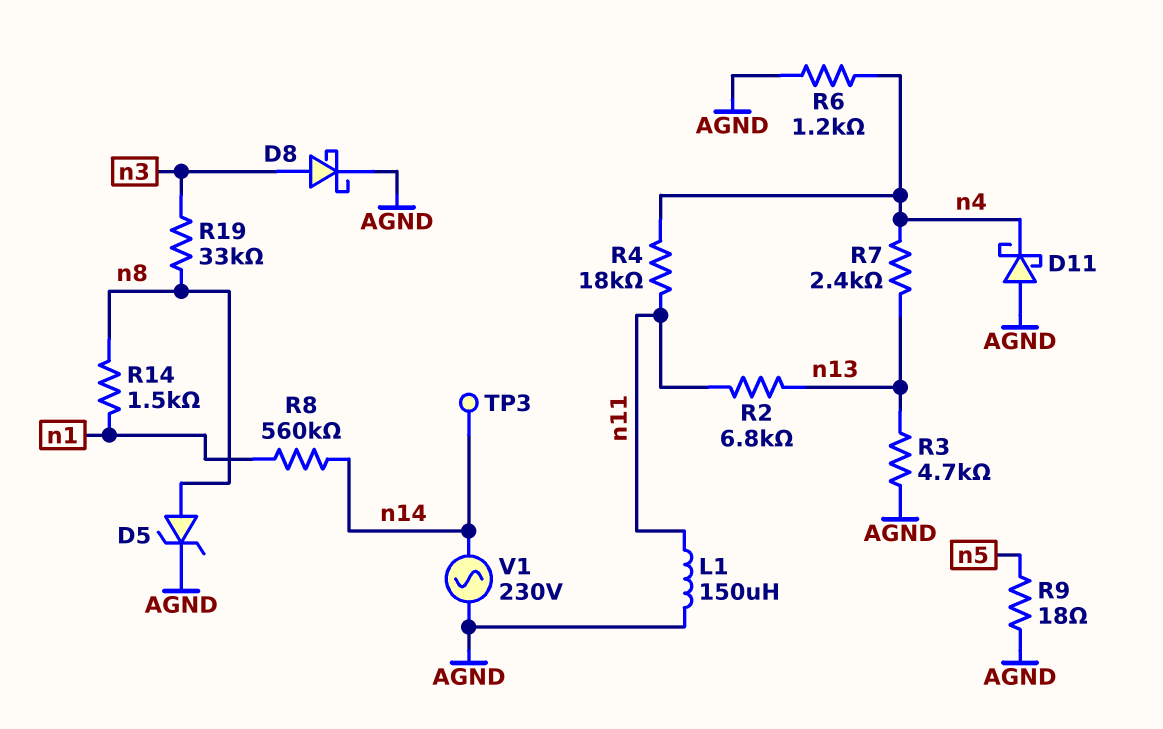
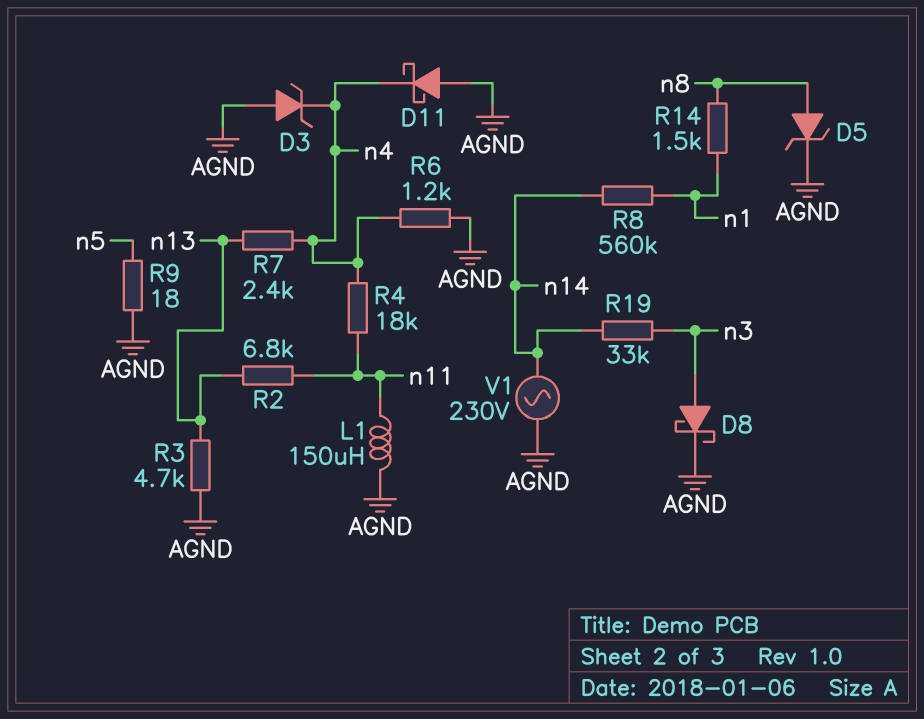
D3: none -> zener (A AGND, K n4)
R19: 33k (n3, n8) -> 33k (n3, n14)
TP3: test point (n14) -> none

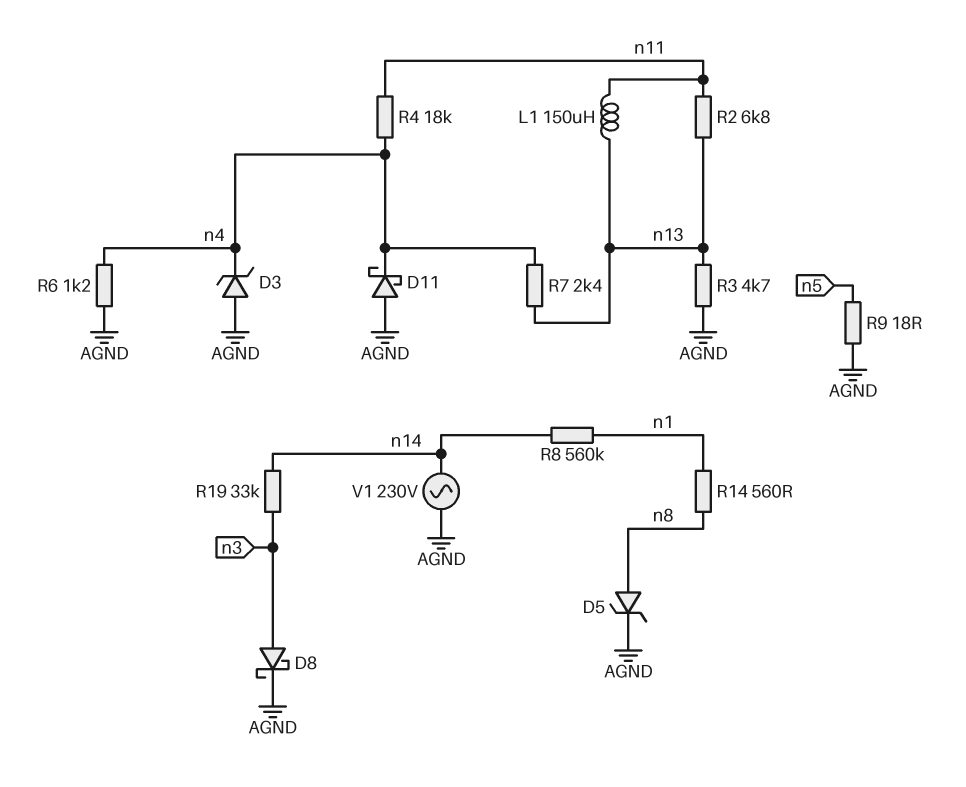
L1: 150uH (AGND, n11) -> 150uH (n11, n13)
R14: 1.5k (n1, n8) -> 560 (n1, n8)

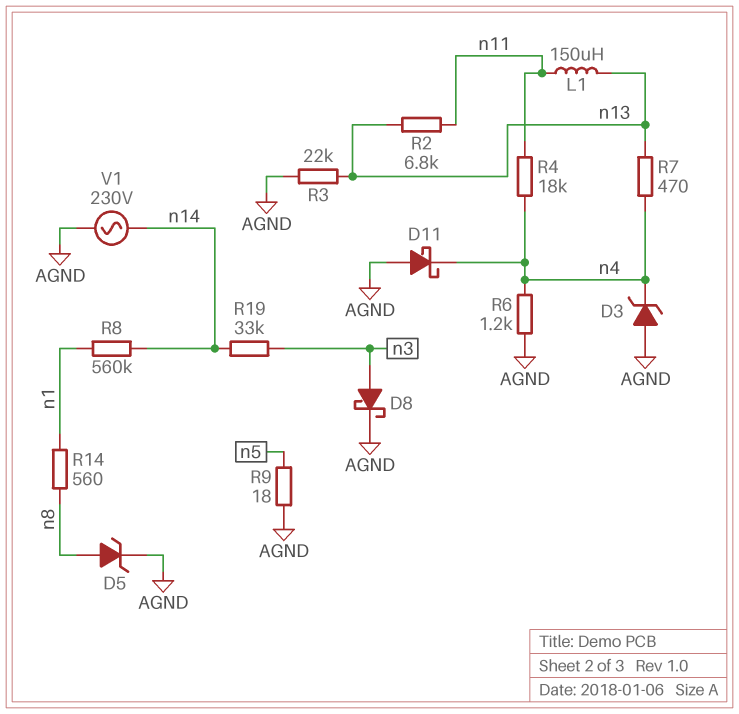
R3: 4.7k (AGND, n13) -> 22k (AGND, n13)
R7: 2.4k (n4, n13) -> 470 (n4, n13)

